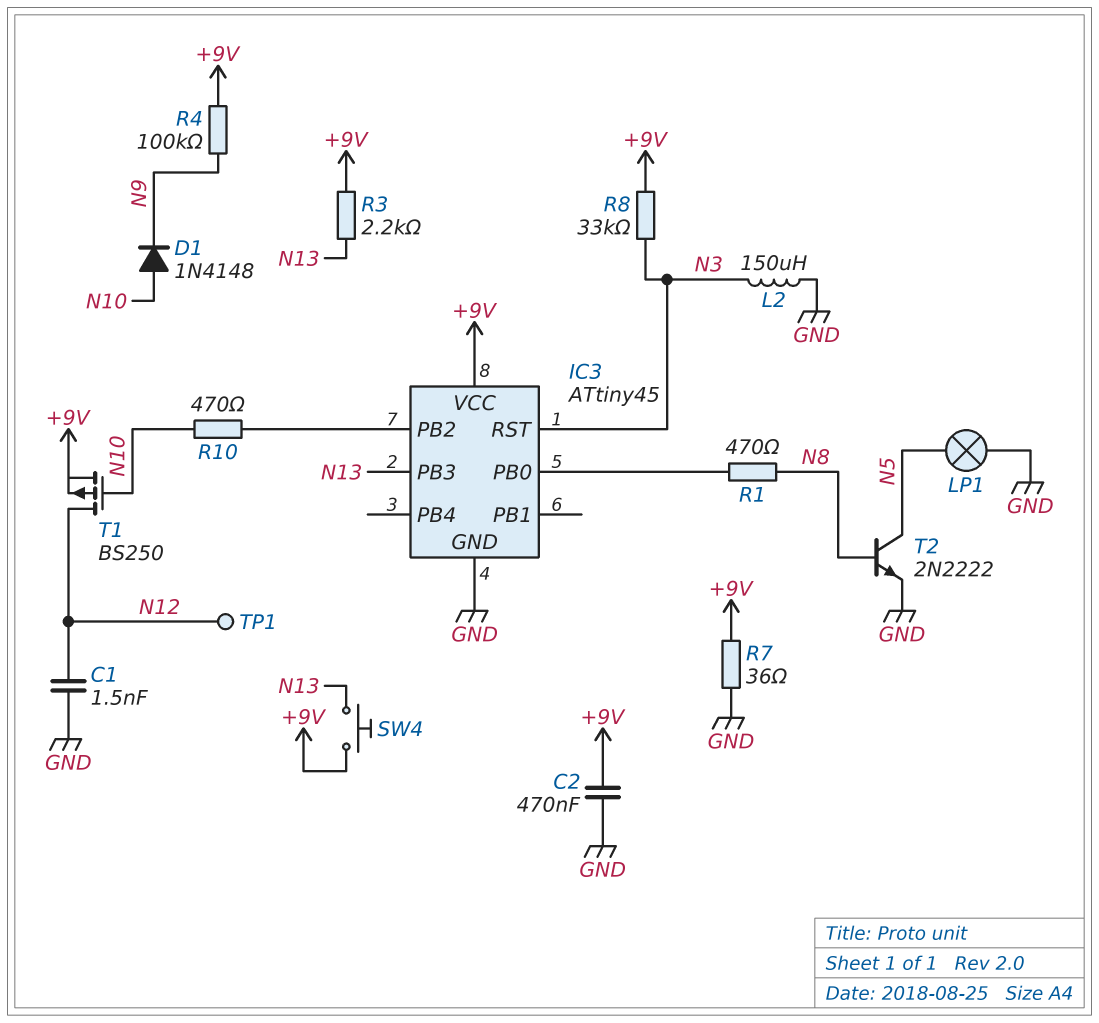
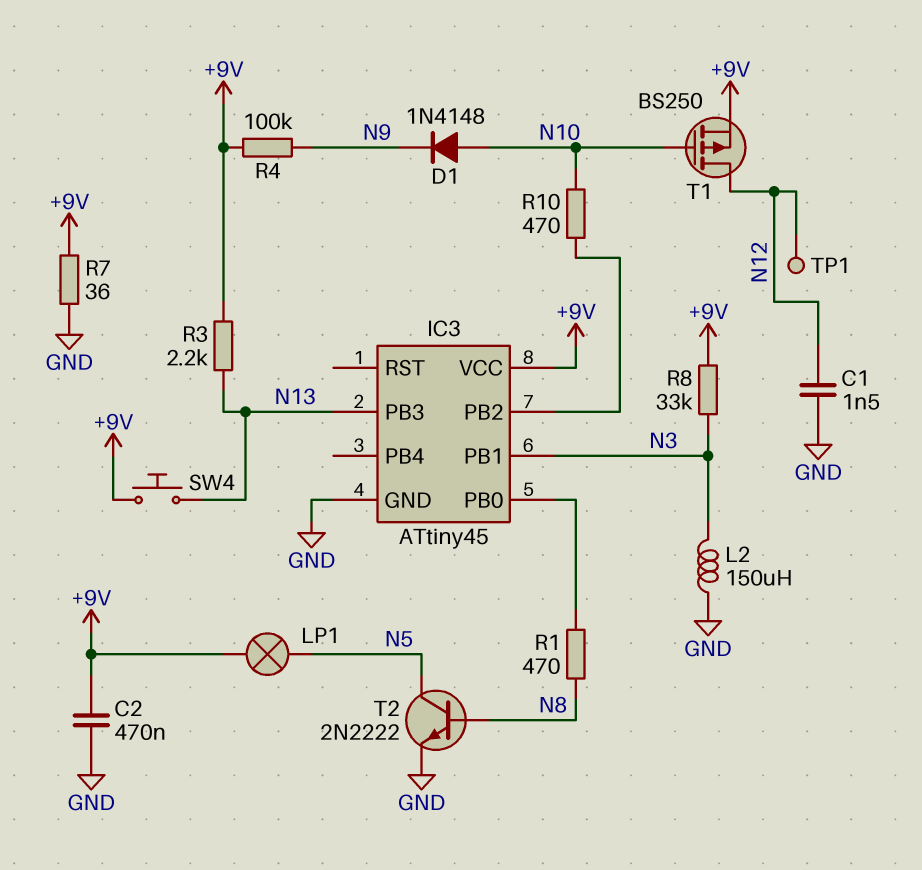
IC3 pin PB1: none -> N3
IC3 pin RST: N3 -> none
LP1: lamp (GND, N5) -> lamp (+9V, N5)

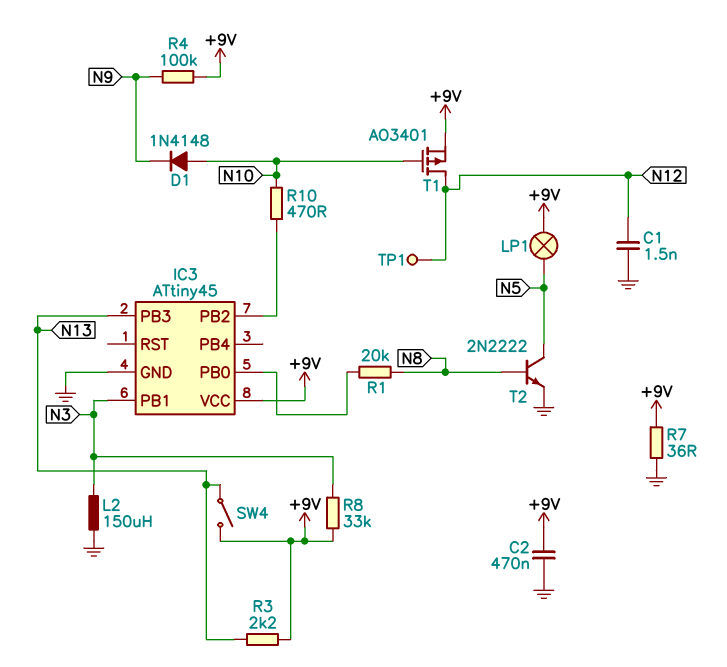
R1: 470 (IC3/PB0, N8) -> 20k (IC3/PB0, N8)
SW4: button (+9V, N13) -> switch (+9V, N13)
T1: PMOS BS250 (G N10, D N12, S +9V) -> PMOS AO3401 (G N10, D N12, S +9V)

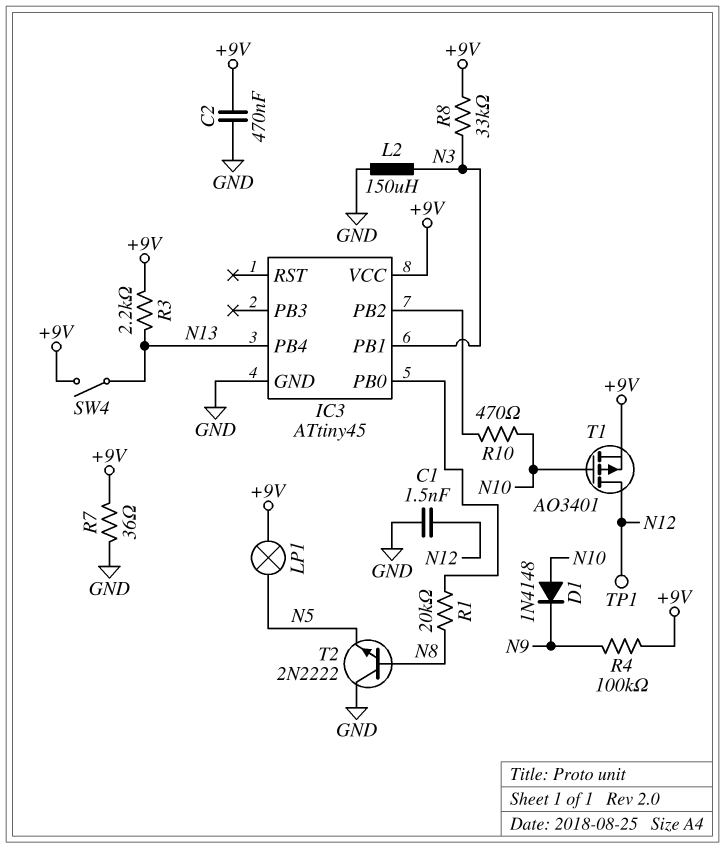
IC3 pin PB3: N13 -> none
IC3 pin PB4: none -> N13
T2: NPN 2N2222 (B N8, C N5, E GND) -> NPN 2N2222 (B N8, C GND, E N5)

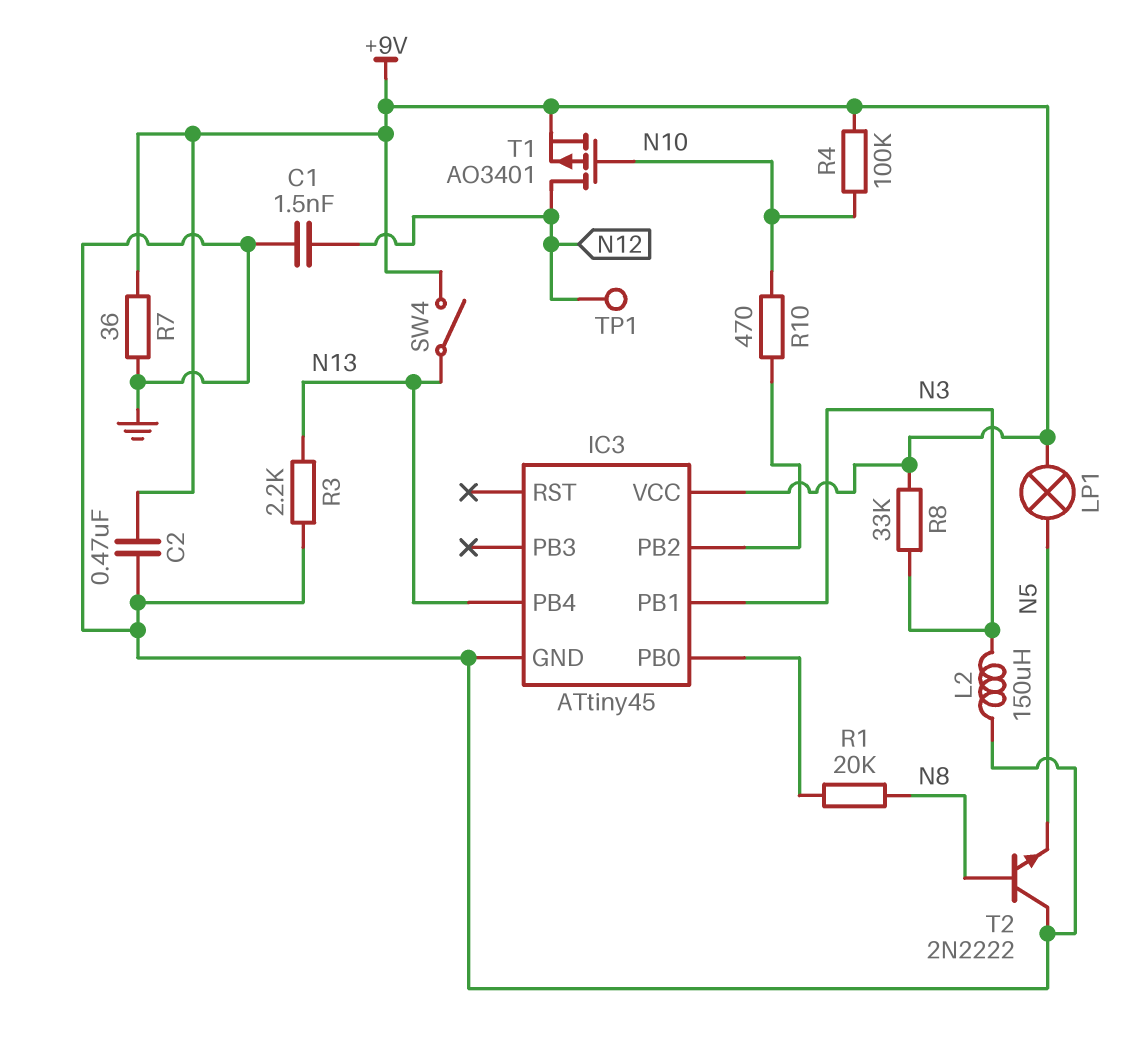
D1: diode 1N4148 (A N10, K N9) -> none
R3: 2.2k (+9V, N13) -> 2.2k (GND, N13)
R4: 100k (+9V, N9) -> 100k (+9V, N10)

